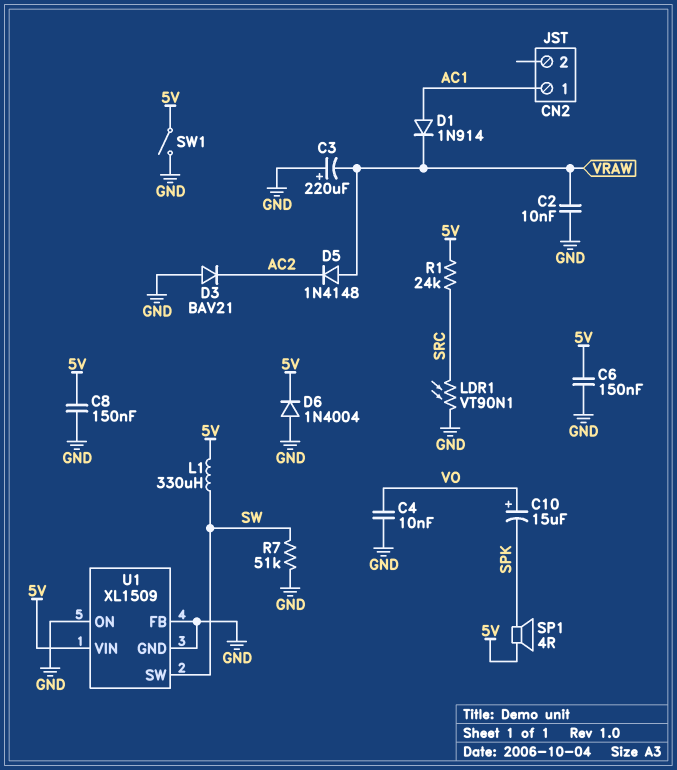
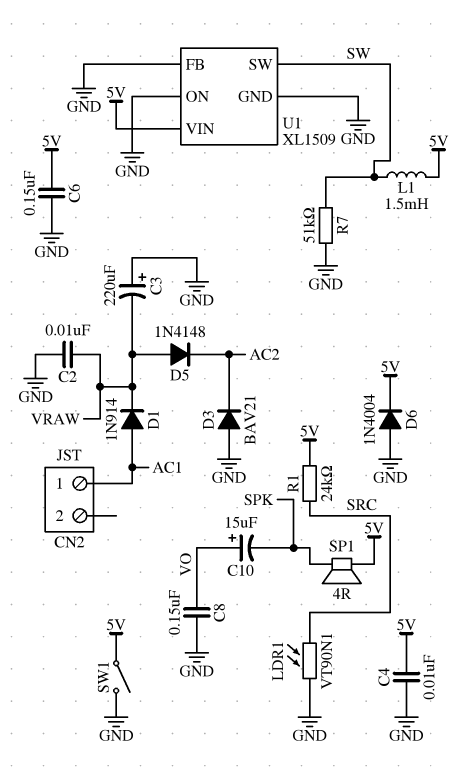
C4: 10nF (GND, VO) -> 10nF (5V, GND)
C8: 150nF (5V, GND) -> 150nF (GND, VO)
L1: 330uH (5V, SW) -> 1.5mH (5V, SW)

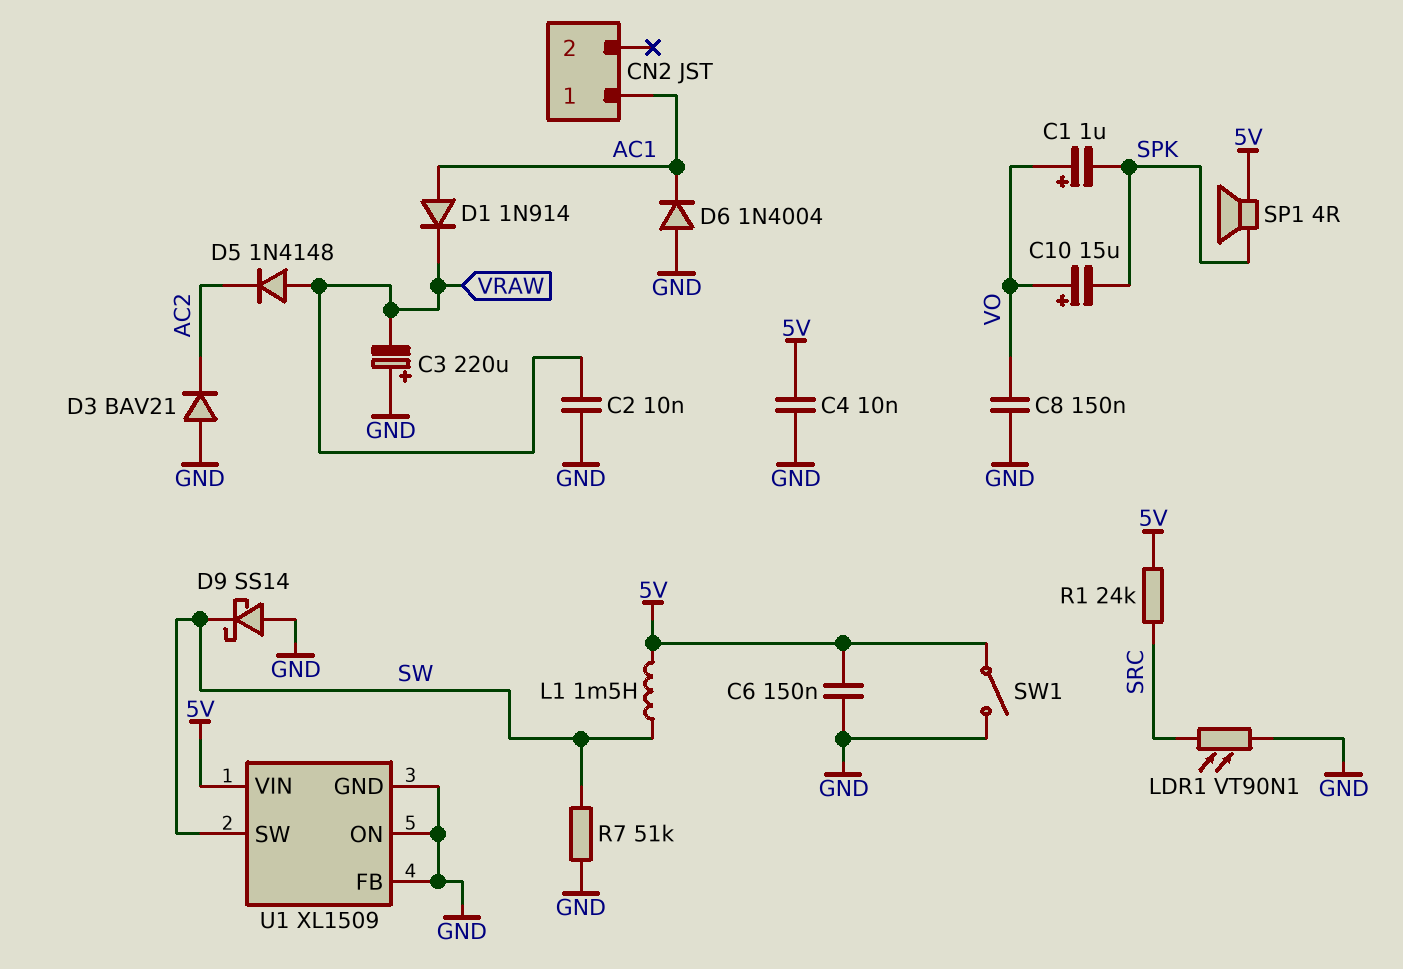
C1: none -> 1uF (plus VO, minus SPK)
D6: diode 1N4004 (A GND, K 5V) -> diode 1N4004 (A GND, K AC1)
D9: none -> schottky SS14 (A GND, K SW)

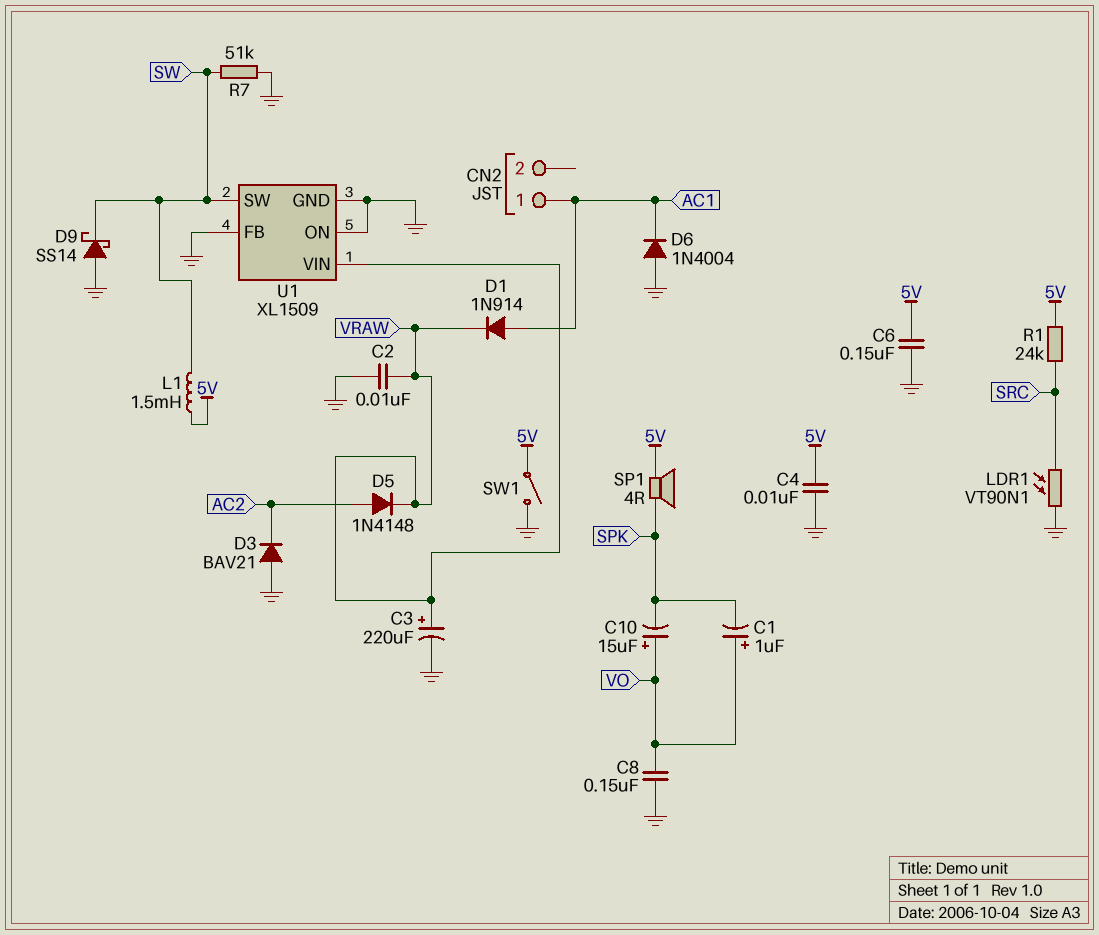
C3: 220uF (plus GND, minus VRAW) -> 220uF (plus VRAW, minus GND)
D5: diode 1N4148 (A VRAW, K AC2) -> diode 1N4148 (A AC2, K VRAW)
U1 pin VIN: 5V -> VRAW

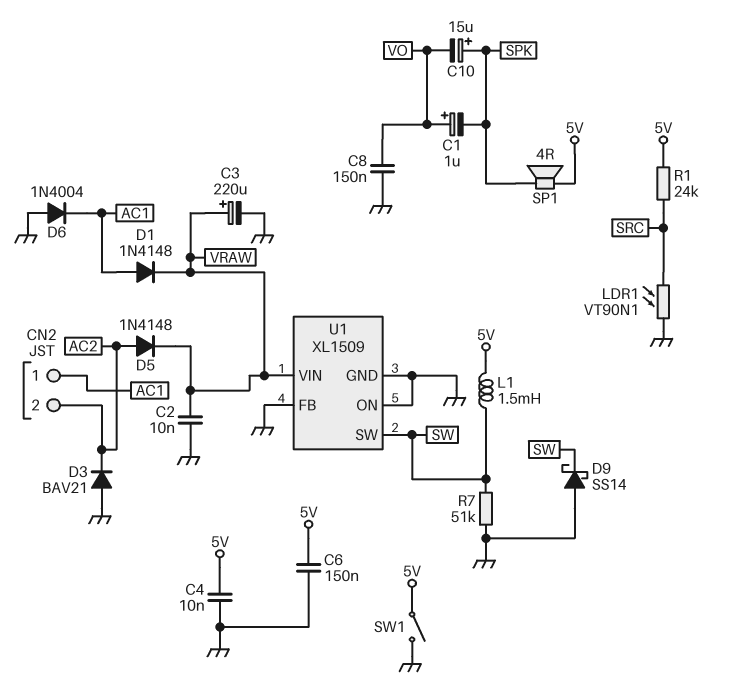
C10: 15uF (plus VO, minus SPK) -> 15uF (plus SPK, minus VO)
CN2 pin 2: none -> AC2
D1: diode 1N914 (A AC1, K VRAW) -> diode 1N4148 (A AC1, K VRAW)

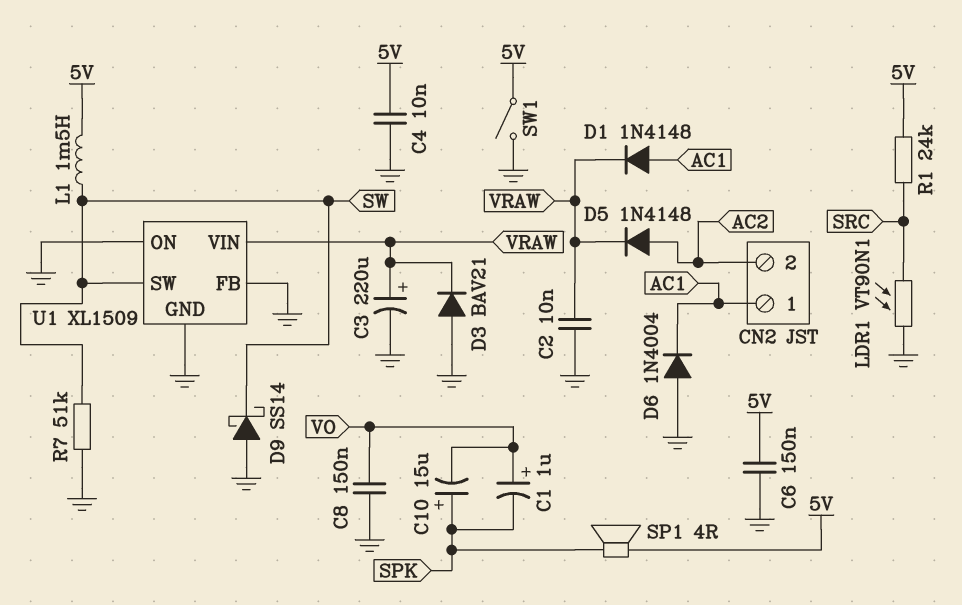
D3: diode BAV21 (A GND, K AC2) -> diode BAV21 (A GND, K VRAW)

